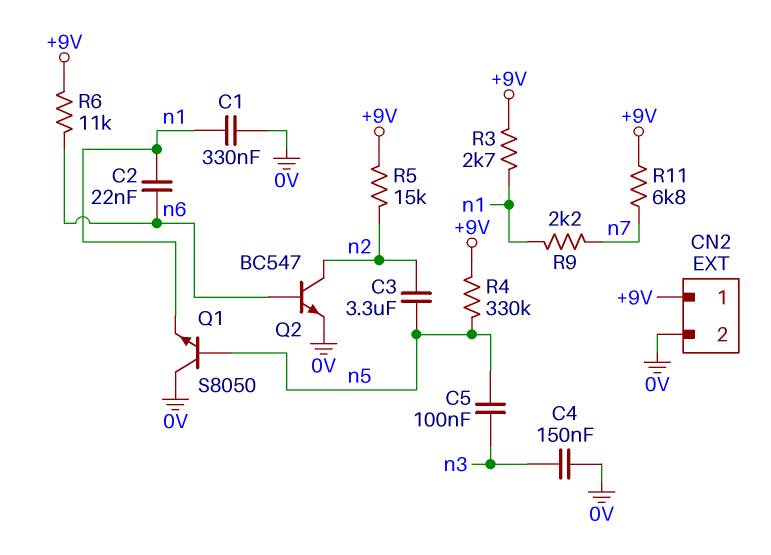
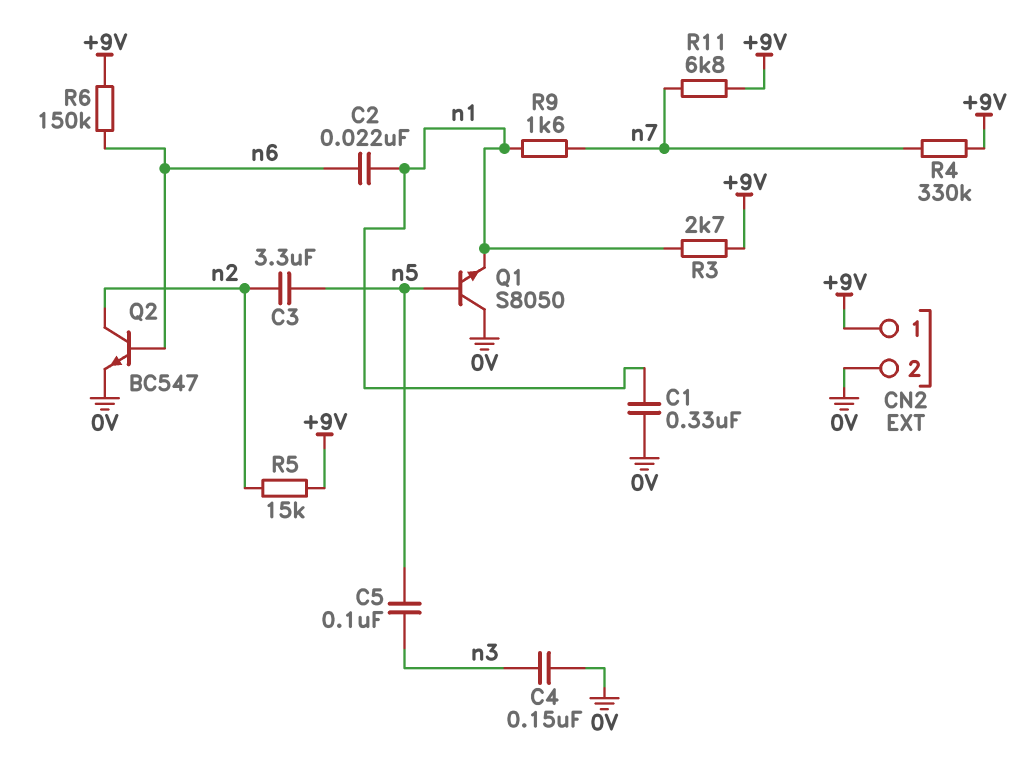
R4: 330k (+9V, n5) -> 330k (+9V, n7)
R6: 11k (+9V, n6) -> 150k (+9V, n6)
R9: 2.2k (n1, n7) -> 1.6k (n1, n7)

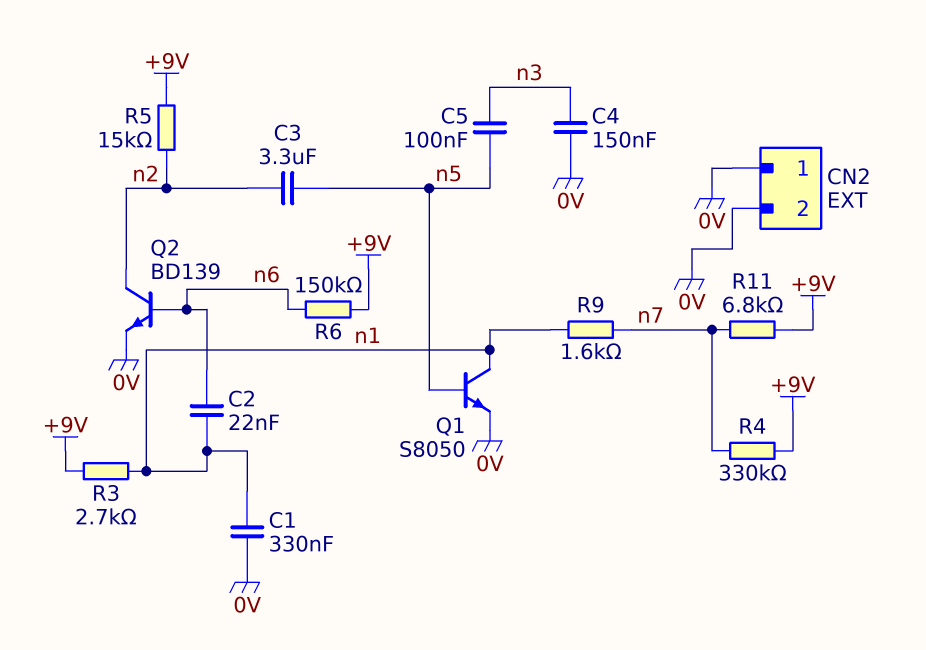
CN2 pin 1: +9V -> 0V
Q1: NPN S8050 (B n5, C 0V, E n1) -> NPN S8050 (B n5, C n1, E 0V)
Q2: NPN BC547 (B n6, C n2, E 0V) -> NPN BD139 (B n6, C n2, E 0V)

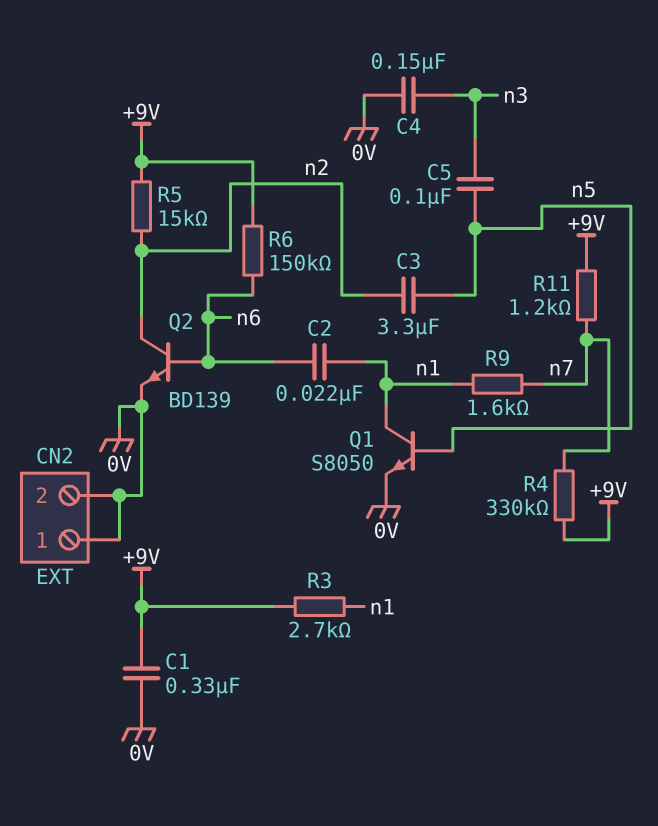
C1: 330nF (0V, n1) -> 330nF (+9V, 0V)
R11: 6.8k (+9V, n7) -> 1.2k (+9V, n7)

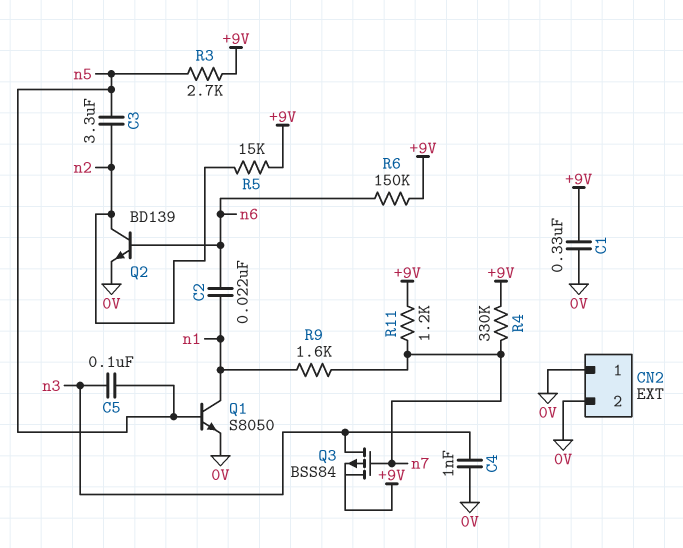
C4: 150nF (0V, n3) -> 1nF (0V, n3)
Q3: none -> PMOS BSS84 (G n7, D n3, S +9V)
R3: 2.7k (+9V, n1) -> 2.7k (+9V, n5)

